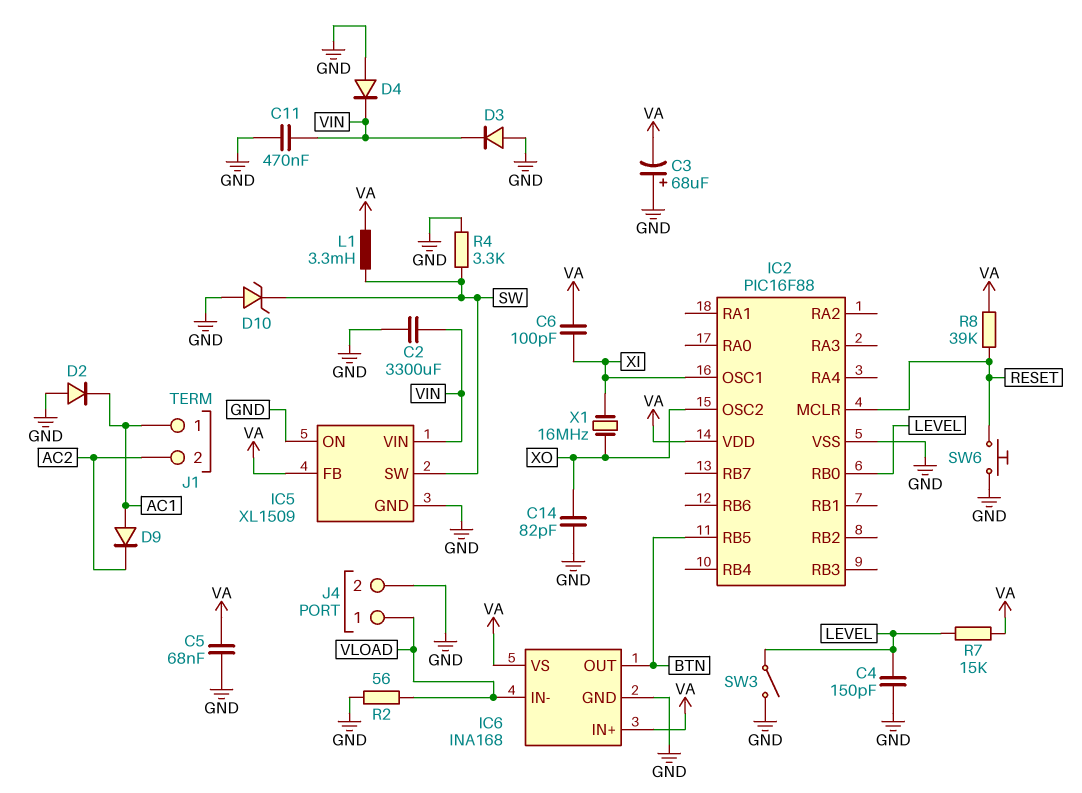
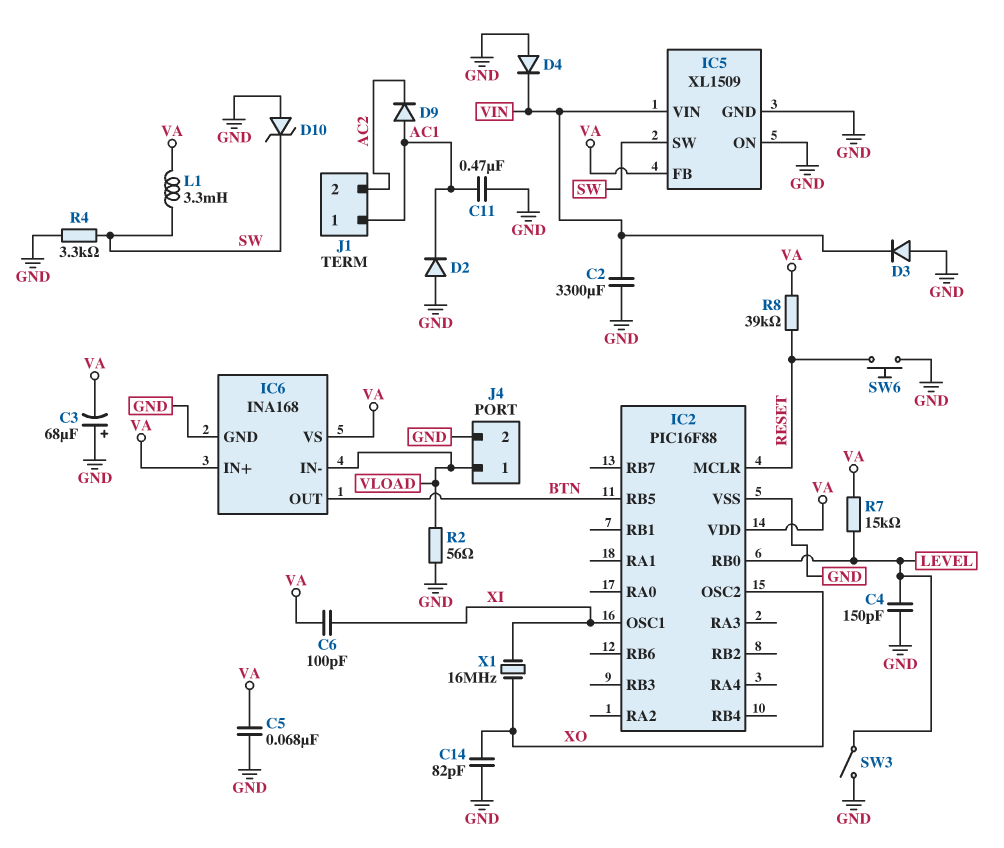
C11: 470nF (GND, VIN) -> 470nF (AC1, GND)

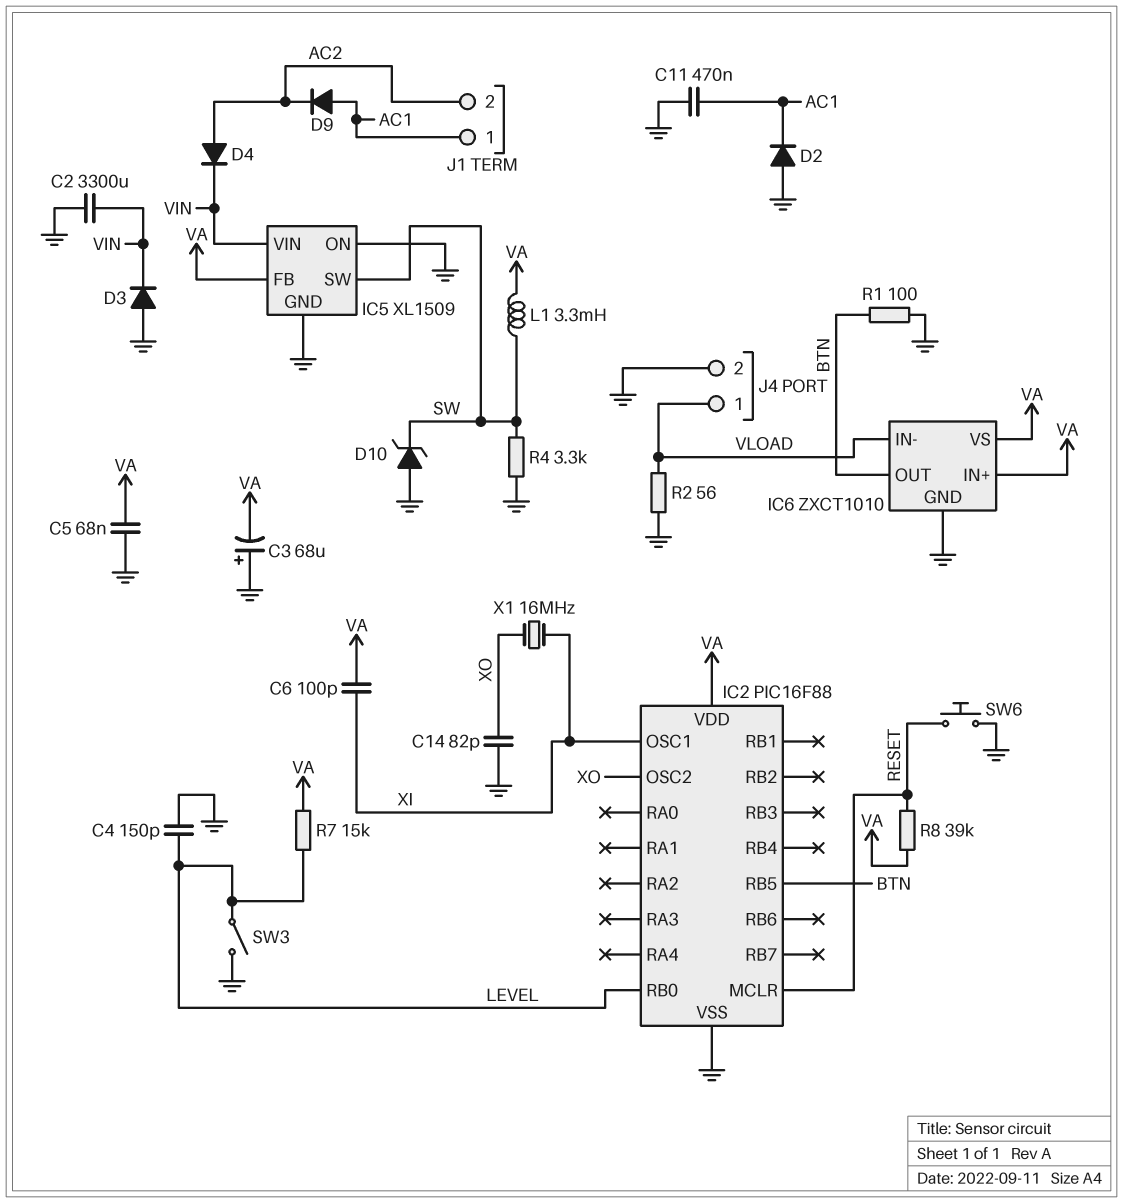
D4: diode (A GND, K VIN) -> diode (A AC2, K VIN)
IC6: INA168 -> ZXCT1010
R1: none -> 100 (BTN, GND)

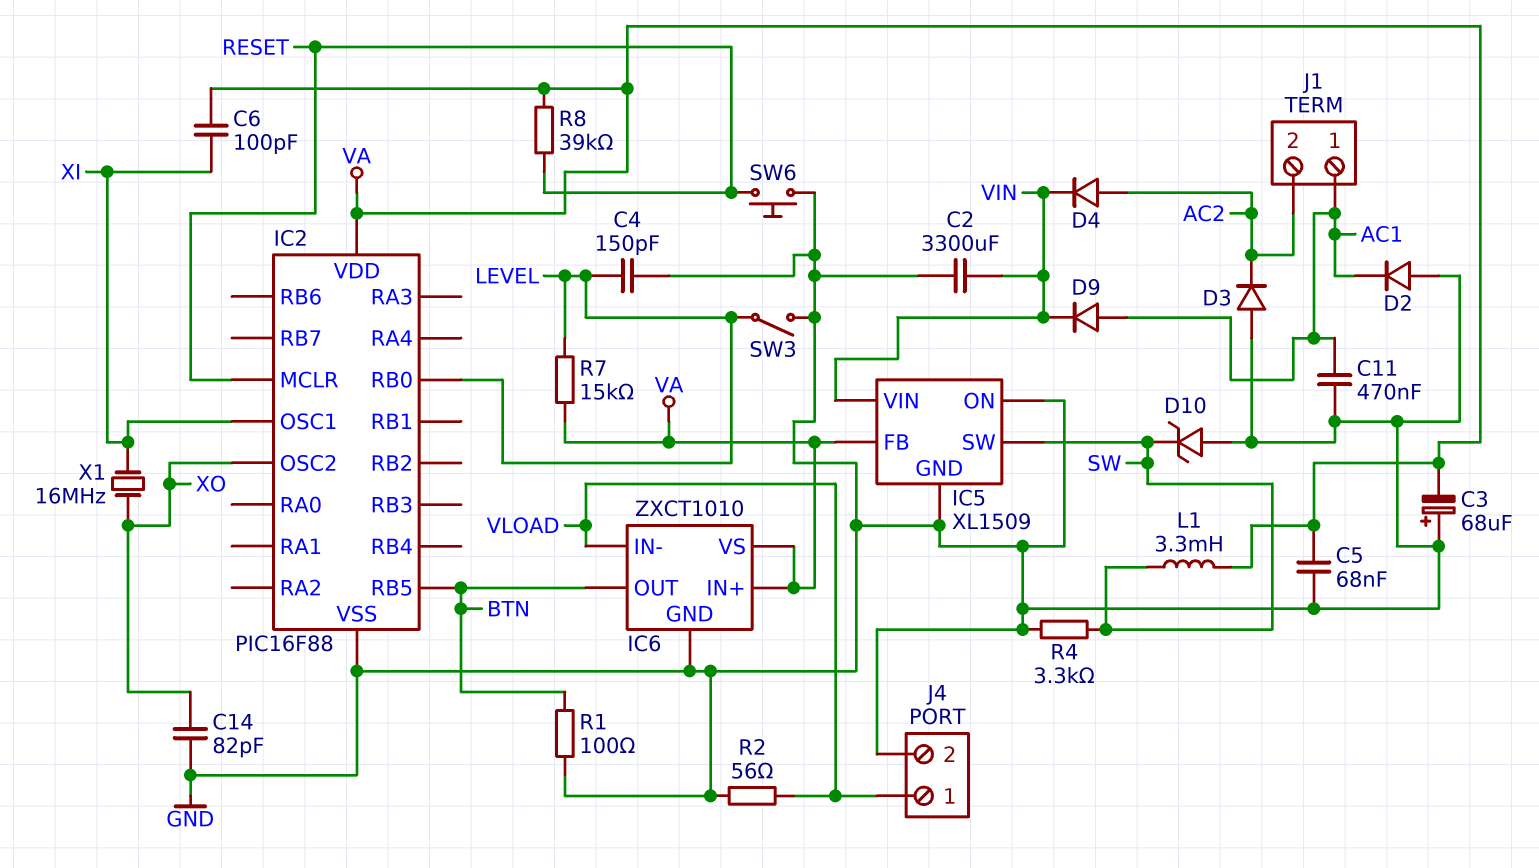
D3: diode (A GND, K VIN) -> diode (A GND, K AC2)
D9: diode (A AC1, K AC2) -> diode (A AC1, K VIN)

